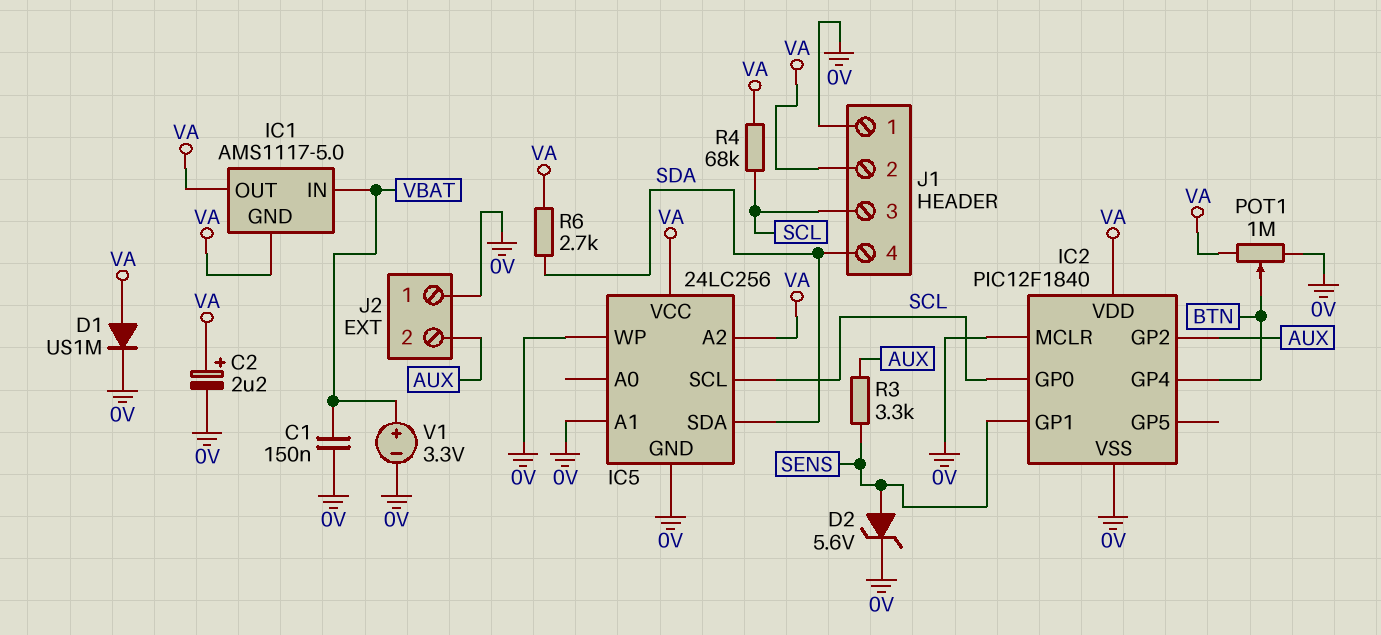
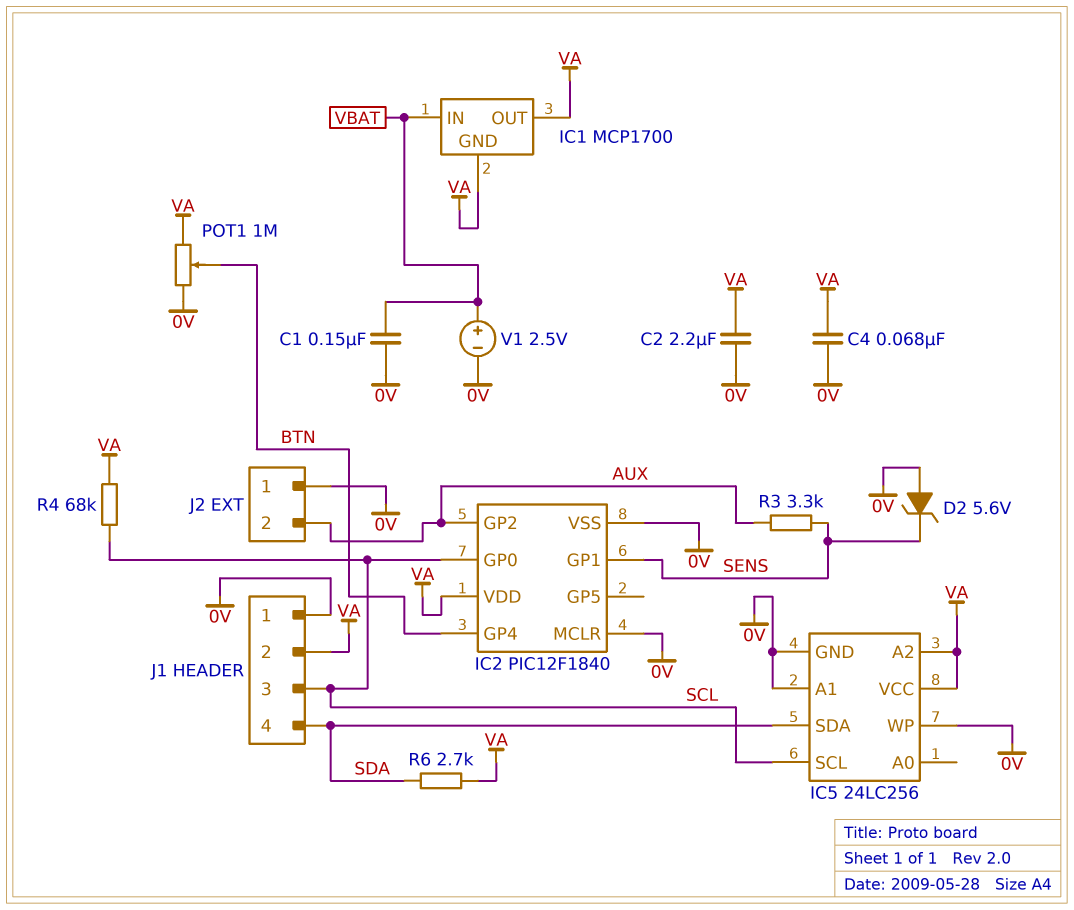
C2: 2.2uF (plus VA, minus 0V) -> 2.2uF (0V, VA)
C4: none -> 68nF (0V, VA)
D1: diode US1M (A VA, K 0V) -> none
D2: zener 5.6V (A SENS, K 0V) -> zener 5.6V (A 0V, K SENS)
IC1: AMS1117-5.0 -> MCP1700
V1: 3.3V (plus VBAT, minus 0V) -> 2.5V (plus VBAT, minus 0V)

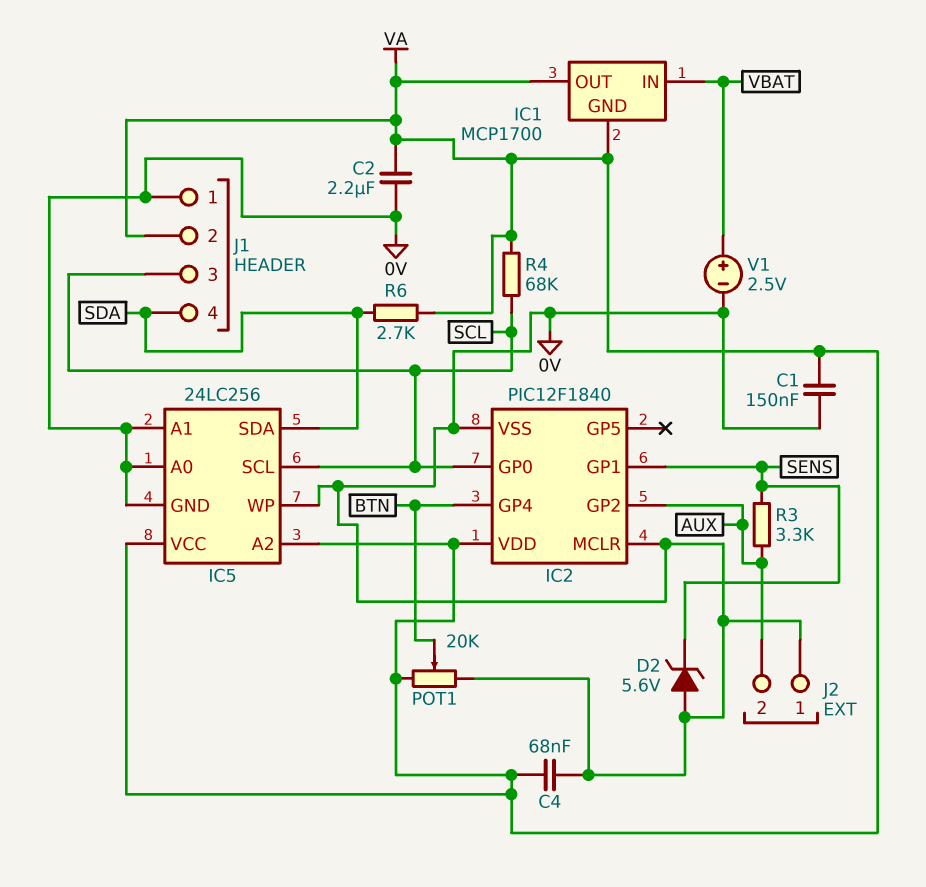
C1: 150nF (0V, VBAT) -> 150nF (0V, VA)
IC5 pin A0: none -> 0V
POT1: 1M (0V, VA, wiper BTN) -> 20k (0V, VA, wiper BTN)

